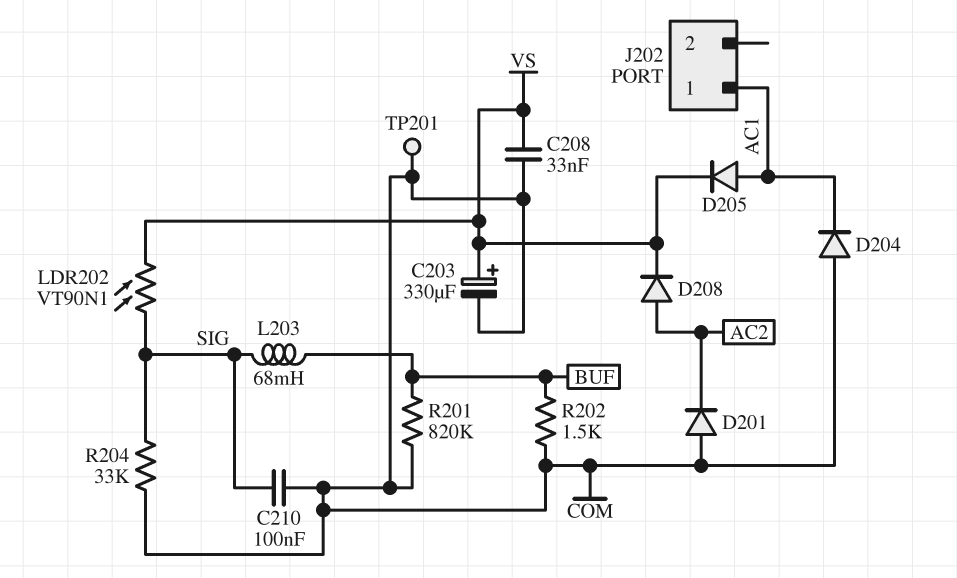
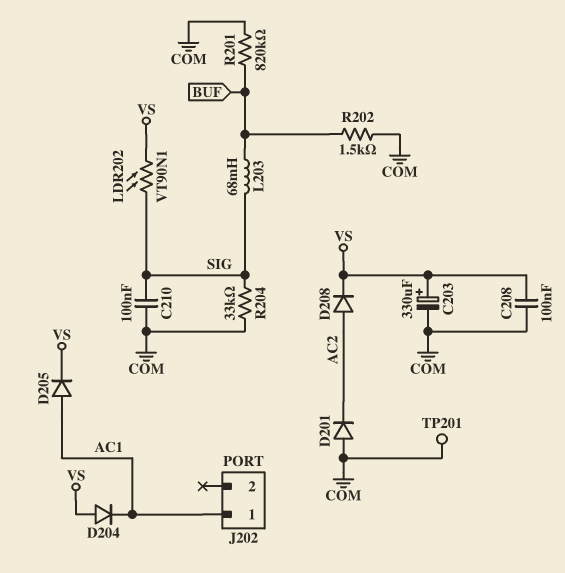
C208: 33nF (COM, VS) -> 100nF (COM, VS)
D204: diode (A COM, K AC1) -> diode (A VS, K AC1)

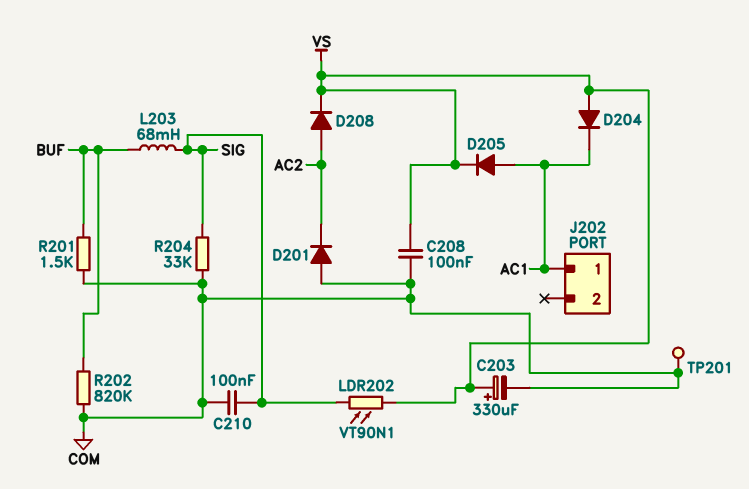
R201: 820k (BUF, COM) -> 1.5k (BUF, COM)
R202: 1.5k (BUF, COM) -> 820k (BUF, COM)

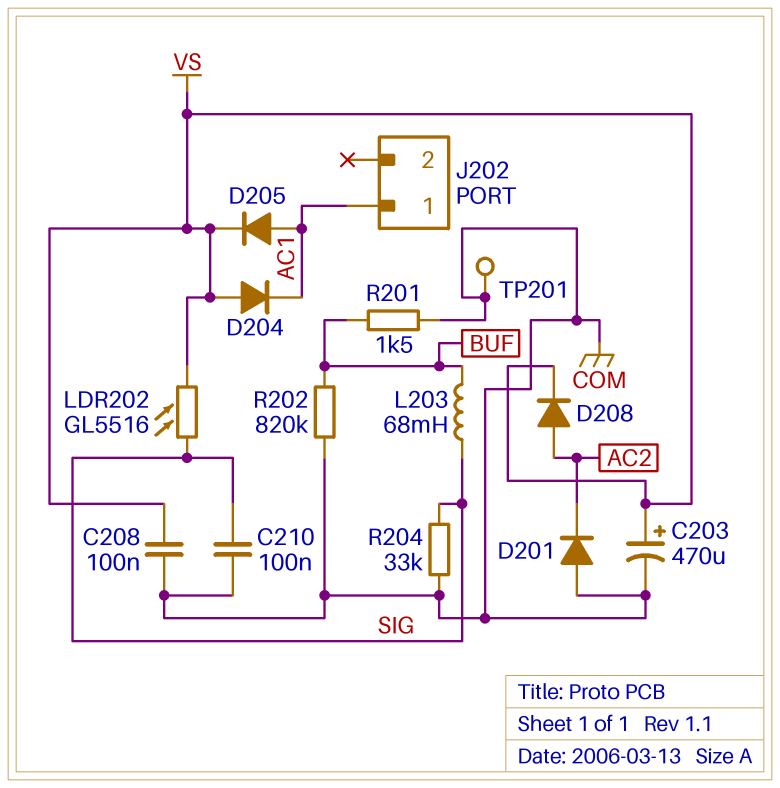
C203: 330uF (plus VS, minus COM) -> 470uF (plus VS, minus COM)
LDR202: VT90N1 (SIG, VS) -> GL5516 (SIG, VS)

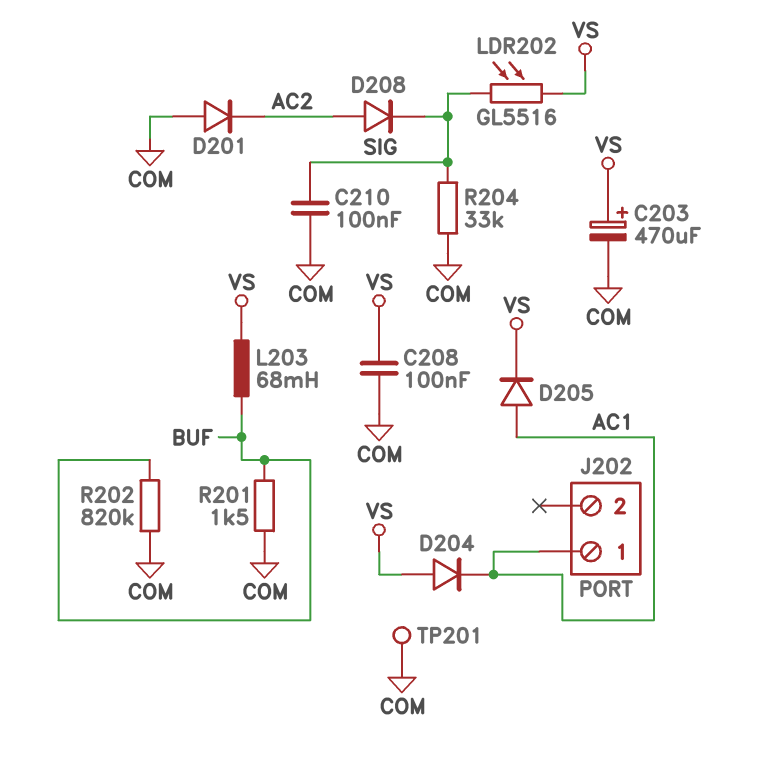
D208: diode (A AC2, K VS) -> diode (A AC2, K SIG)
L203: 68mH (BUF, SIG) -> 68mH (BUF, VS)

